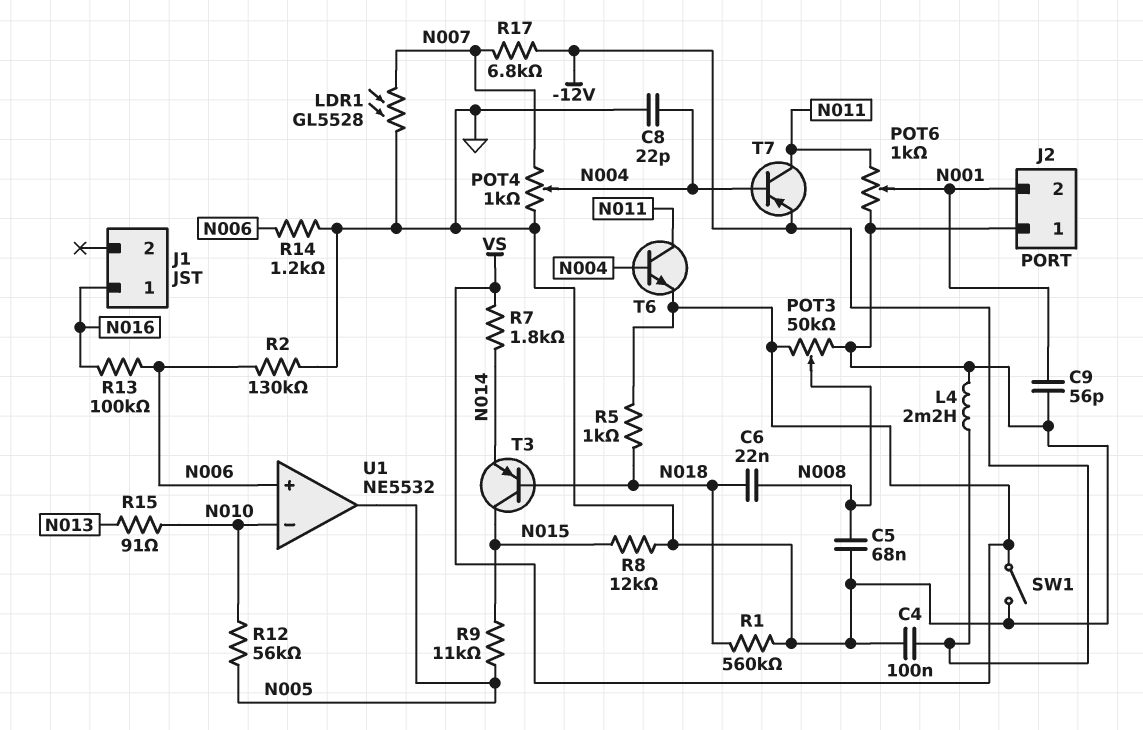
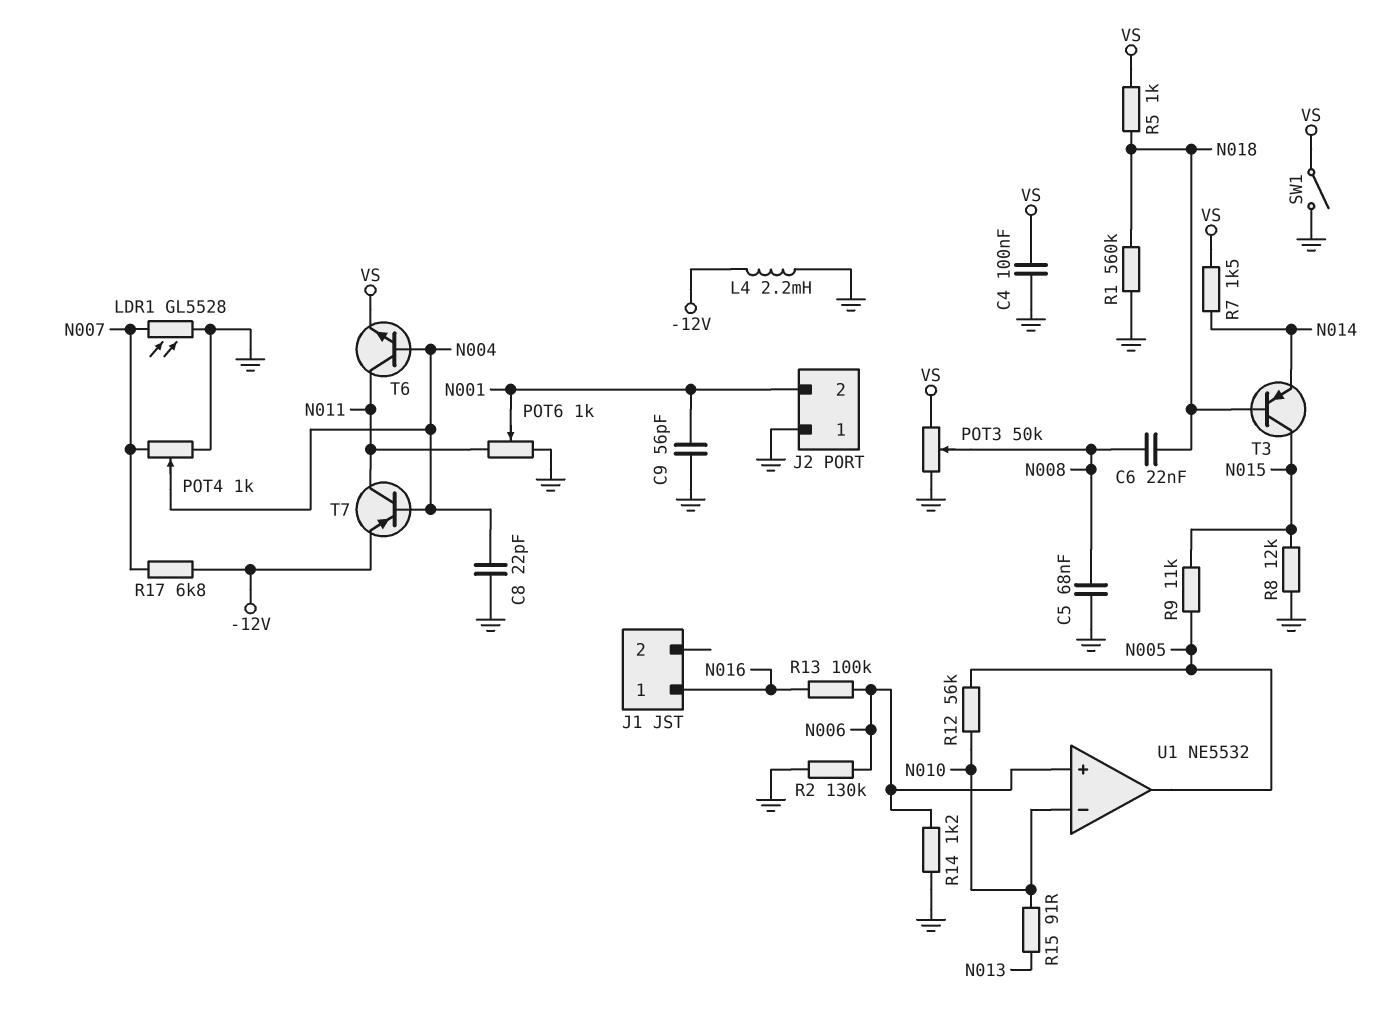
C4: 100nF (-12V, GND) -> 100nF (GND, VS)
R7: 1.8k (N014, VS) -> 1.5k (N014, VS)

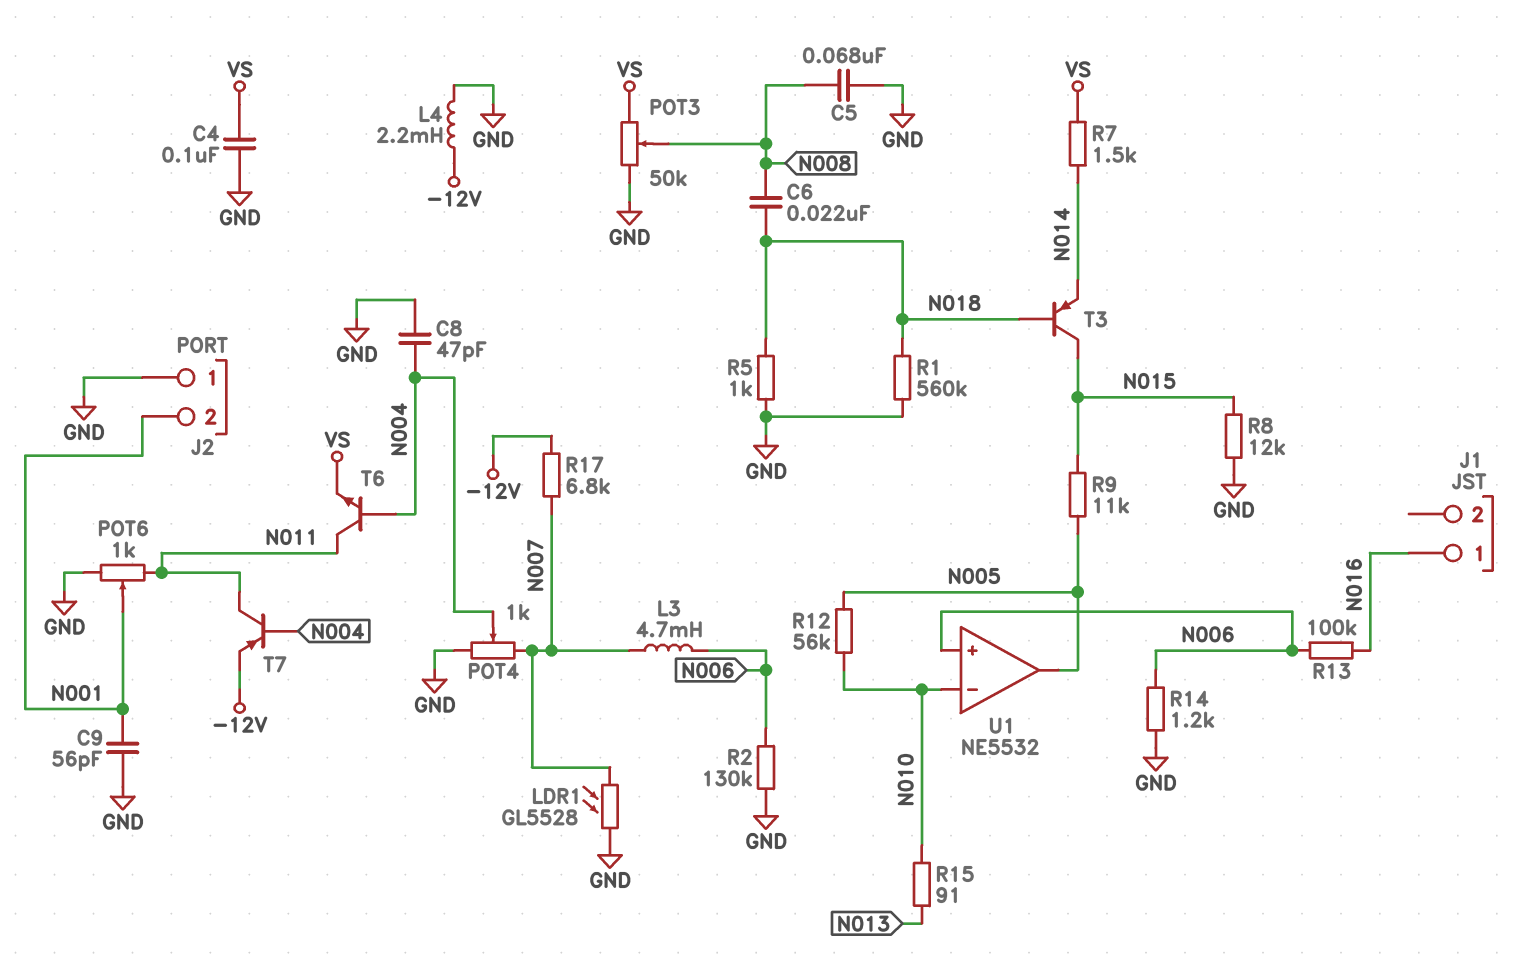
C8: 22pF (GND, N004) -> 47pF (GND, N004)
L3: none -> 4.7mH (N006, N007)
R5: 1k (N018, VS) -> 1k (GND, N018)
SW1: switch (GND, VS) -> none

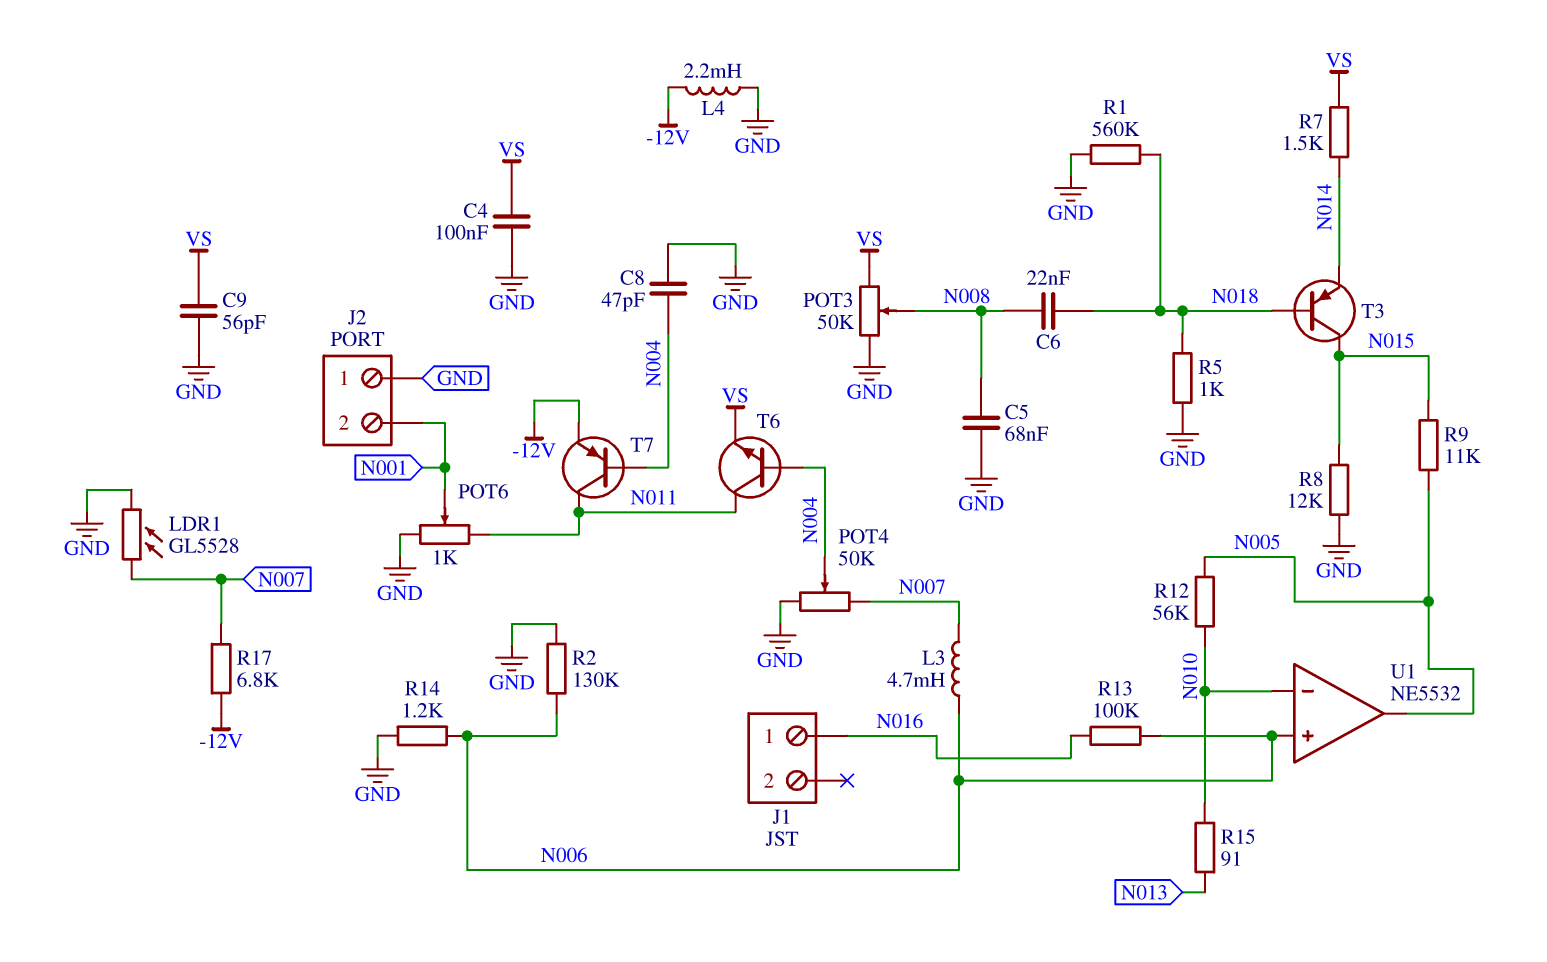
C9: 56pF (GND, N001) -> 56pF (GND, VS)
POT4: 1k (GND, N007, wiper N004) -> 50k (GND, N007, wiper N004)

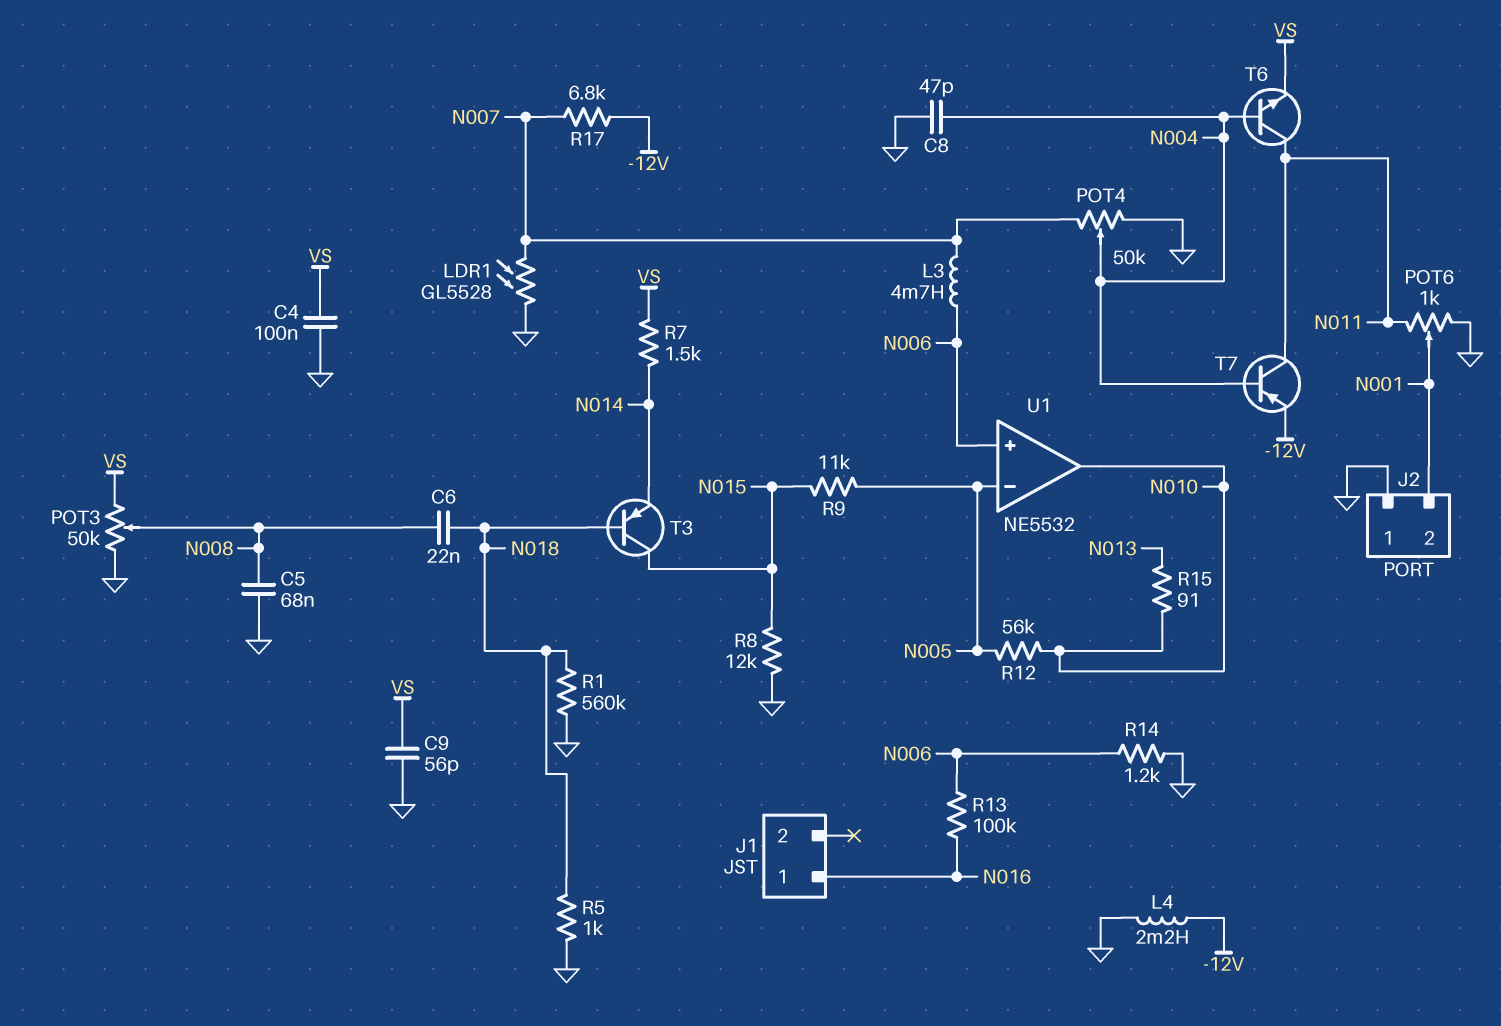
R2: 130k (GND, N006) -> none
U1 pin in-: N010 -> N005
U1 pin out: N005 -> N010

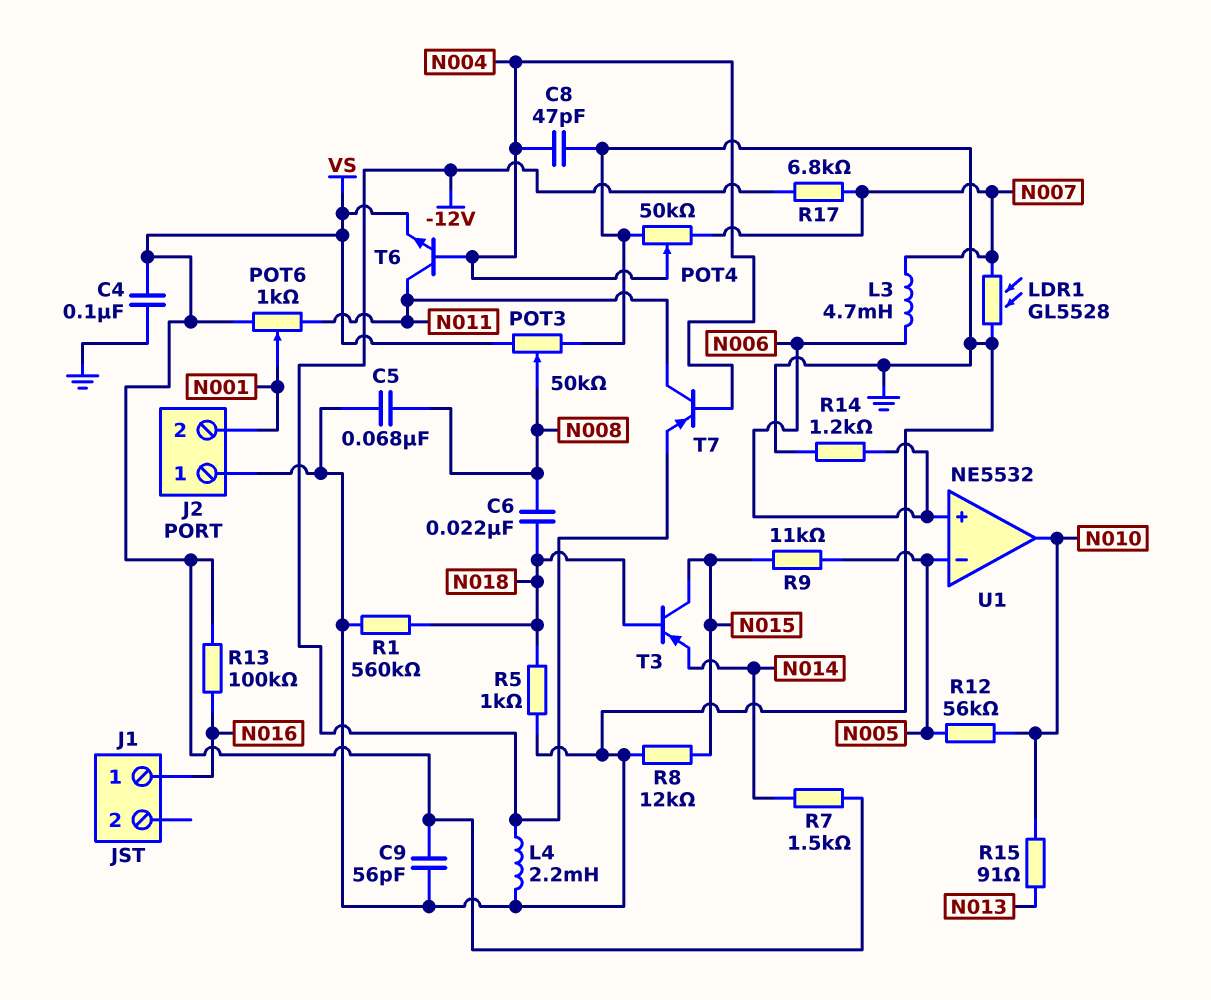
POT6: 1k (GND, N011, wiper N001) -> 1k (N011, VS, wiper N001)
R13: 100k (N006, N016) -> 100k (N016, VS)

